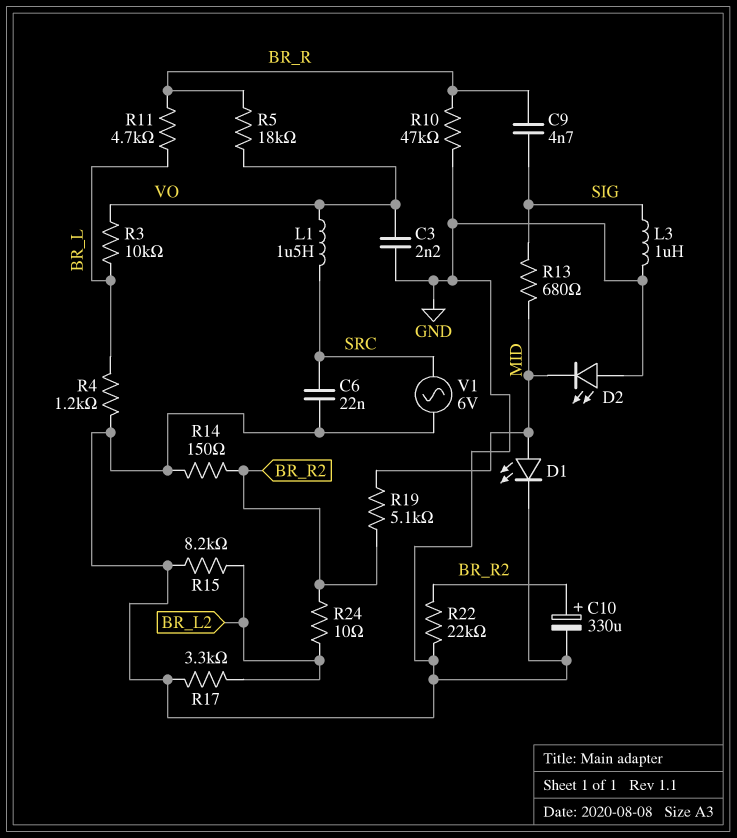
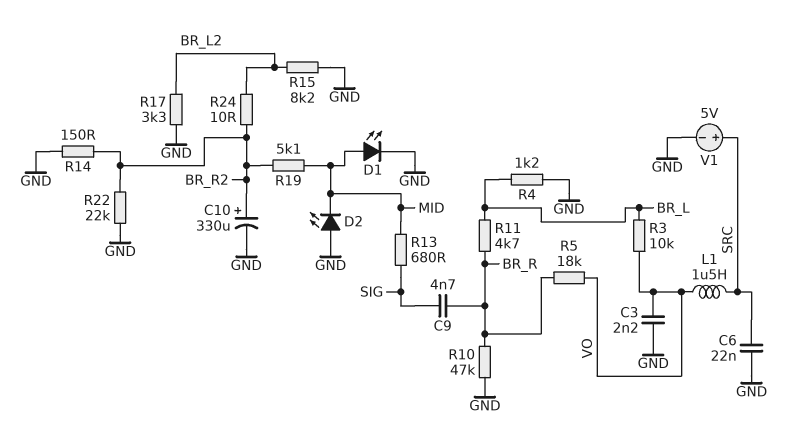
L3: 1uH (GND, SIG) -> none
V1: AC 6V (GND, SRC) -> 5V (plus SRC, minus GND)

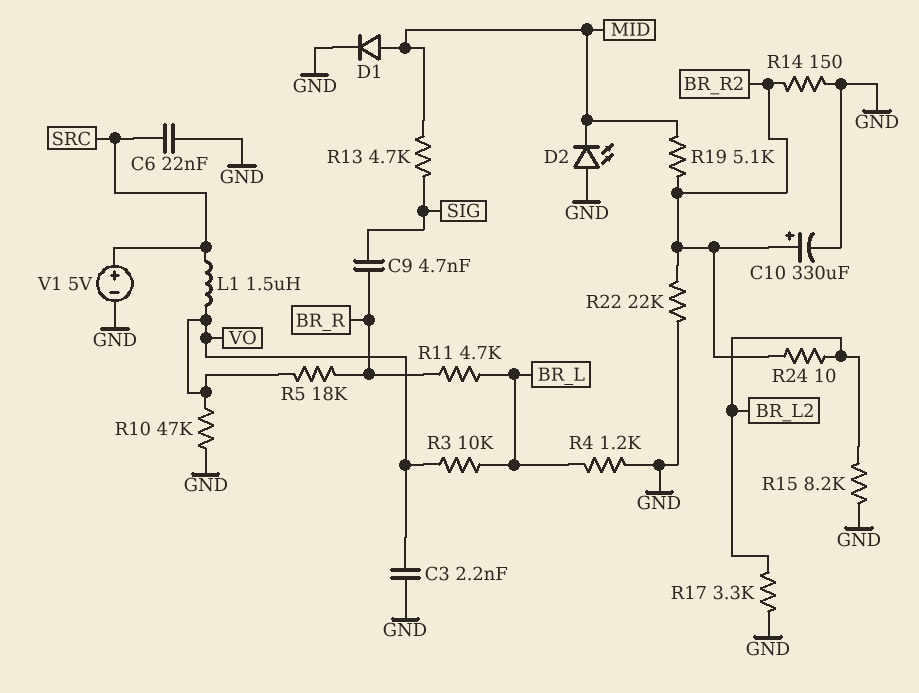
D1: LED (A MID, K GND) -> diode (A MID, K GND)
R10: 47k (BR_R, GND) -> 47k (GND, VO)
R13: 680 (MID, SIG) -> 4.7k (MID, SIG)

